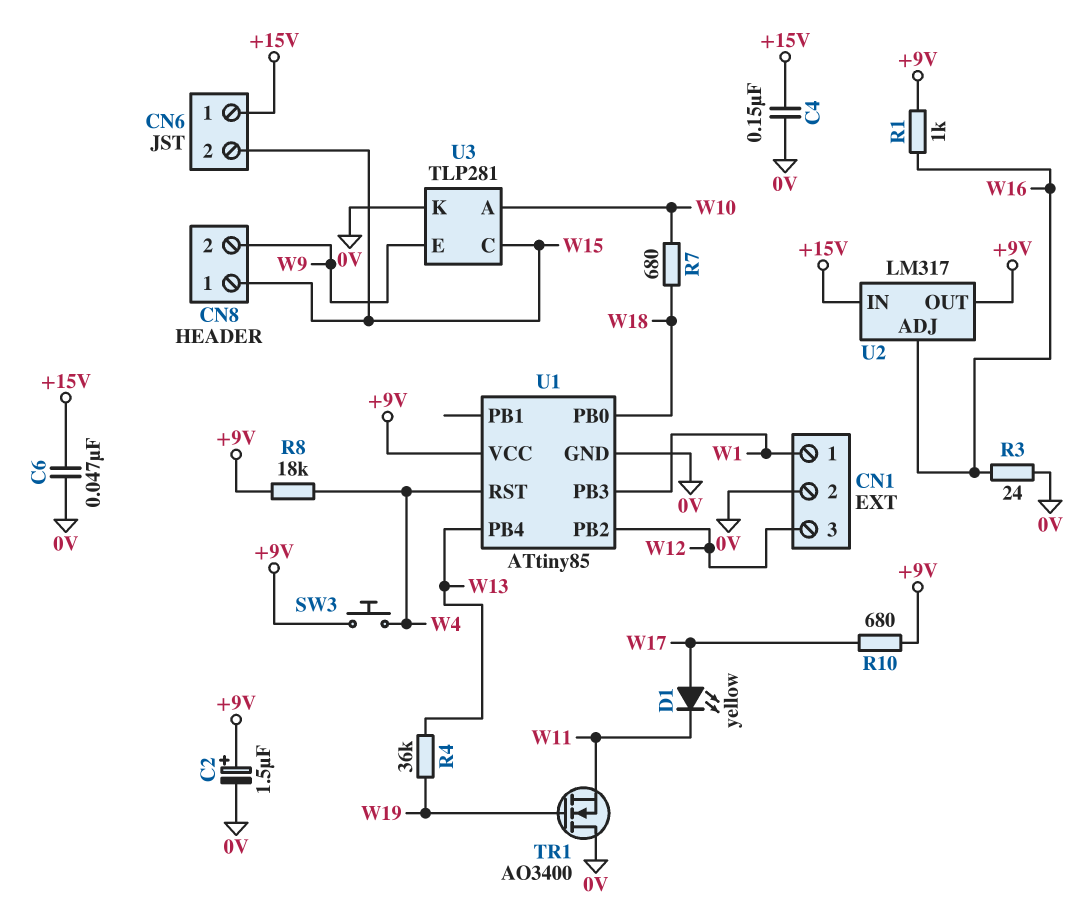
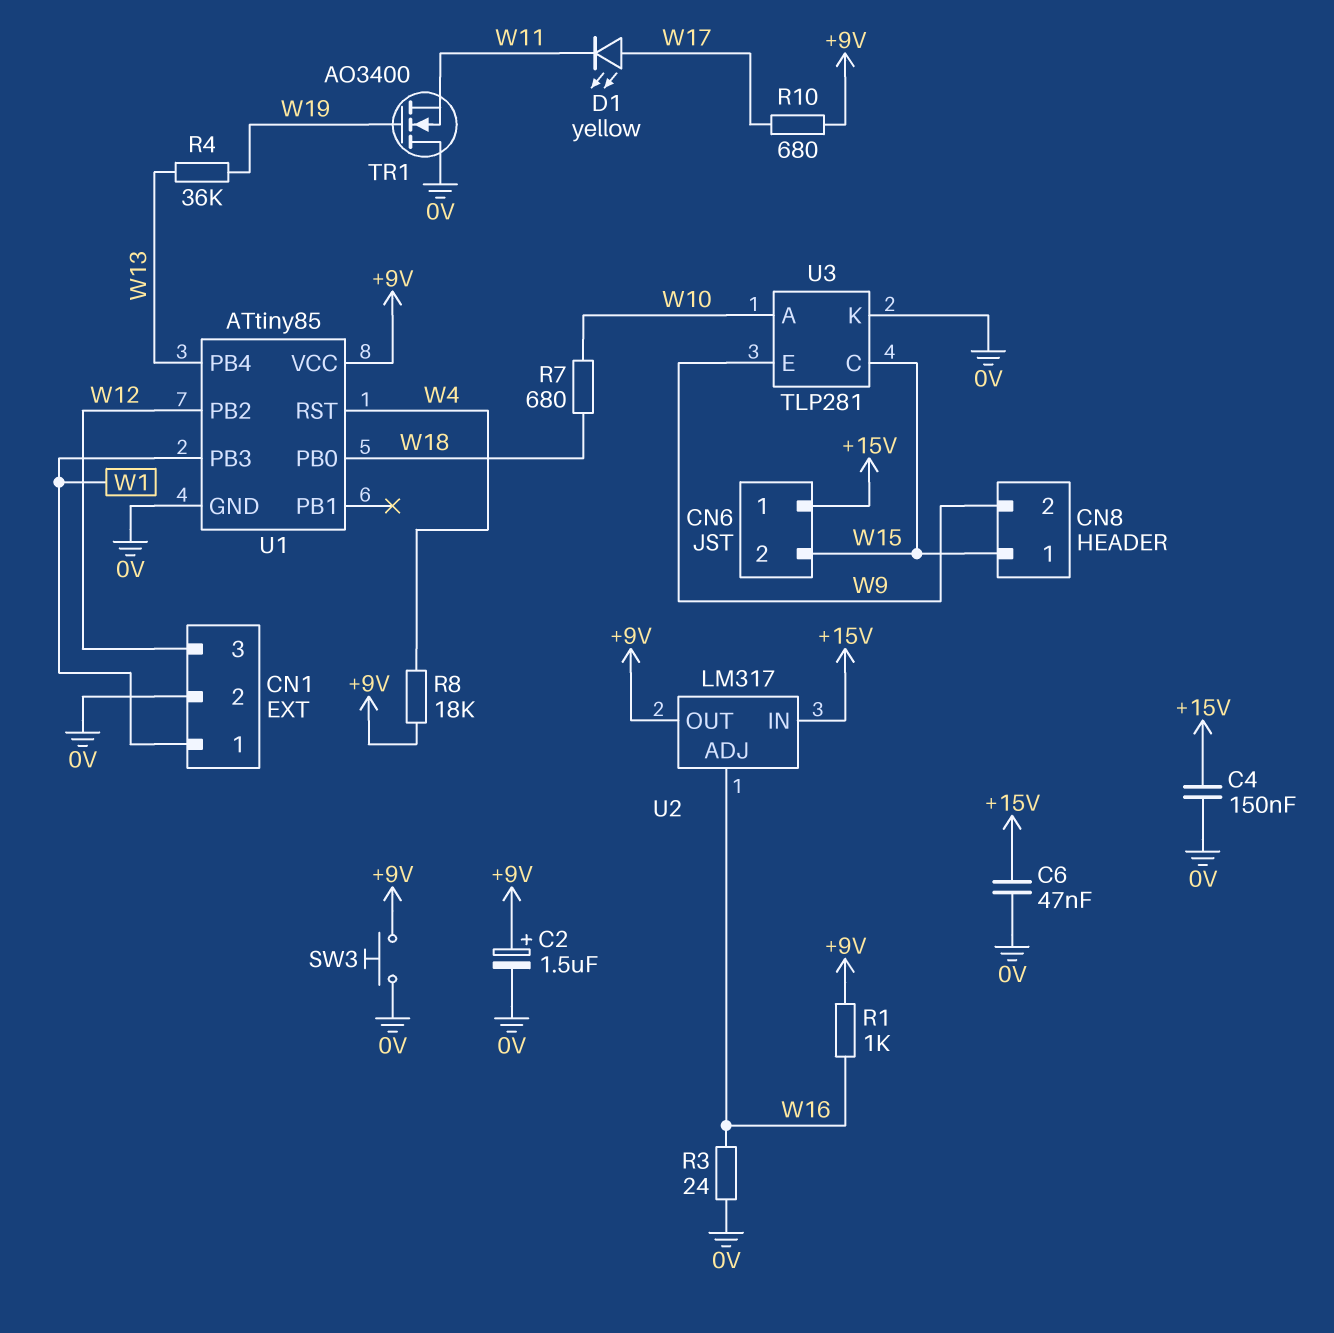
SW3: button (+9V, W4) -> button (+9V, 0V)

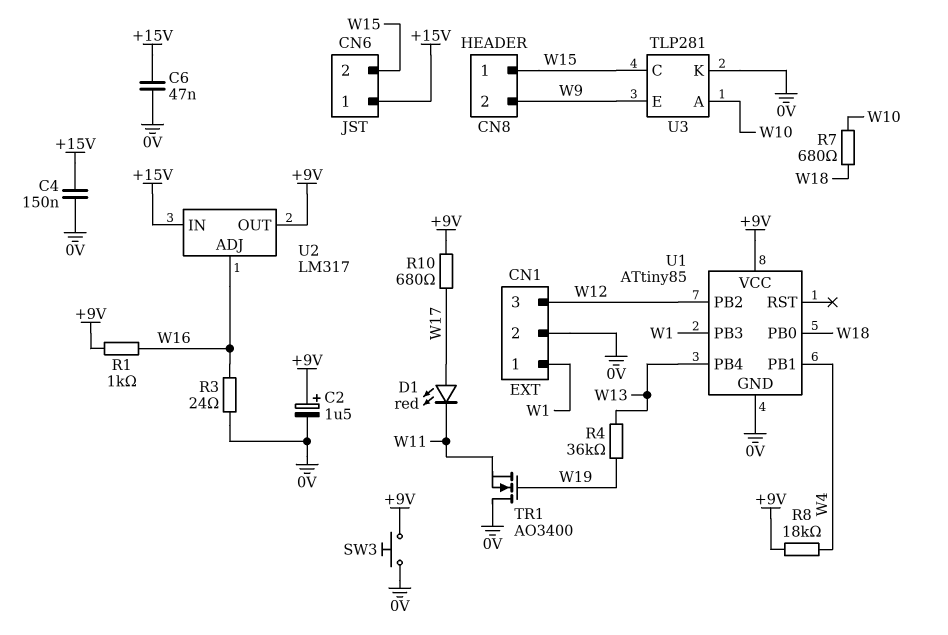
D1: LED yellow (A W17, K W11) -> LED red (A W17, K W11)
U1 pin PB1: none -> W4
U1 pin RST: W4 -> none

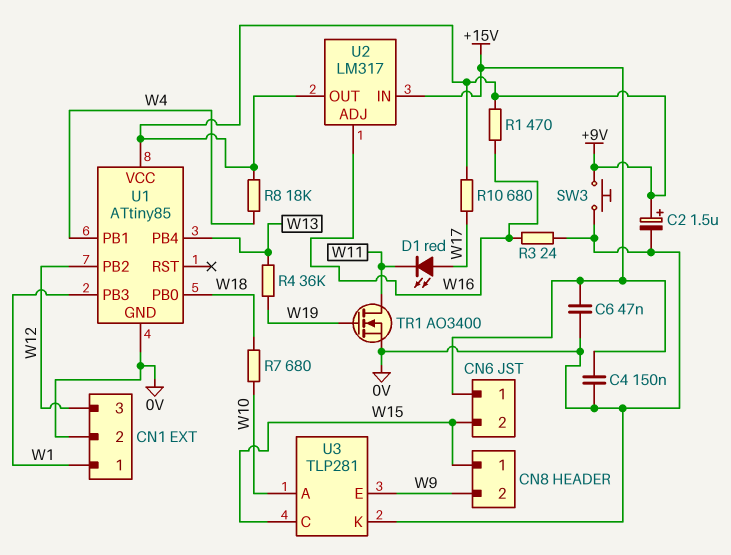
R1: 1k (+9V, W16) -> 470 (+9V, W16)
TR1: NMOS AO3400 (G W19, D 0V, S W11) -> NMOS AO3400 (G W19, D W11, S 0V)

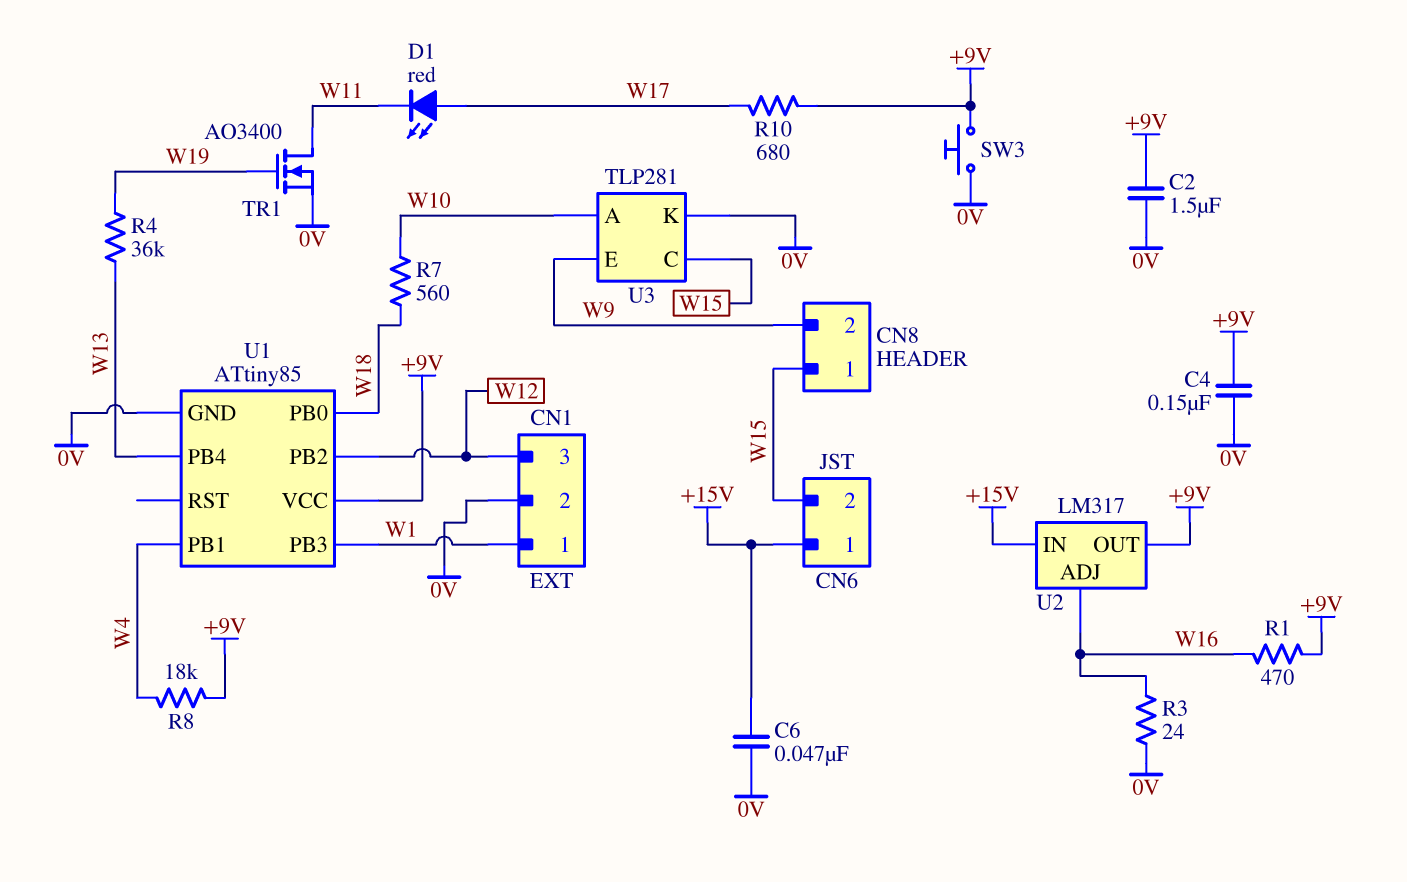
C2: 1.5uF (plus +9V, minus 0V) -> 1.5uF (+9V, 0V)
C4: 150nF (+15V, 0V) -> 150nF (+9V, 0V)
R7: 680 (W10, W18) -> 560 (W10, W18)

